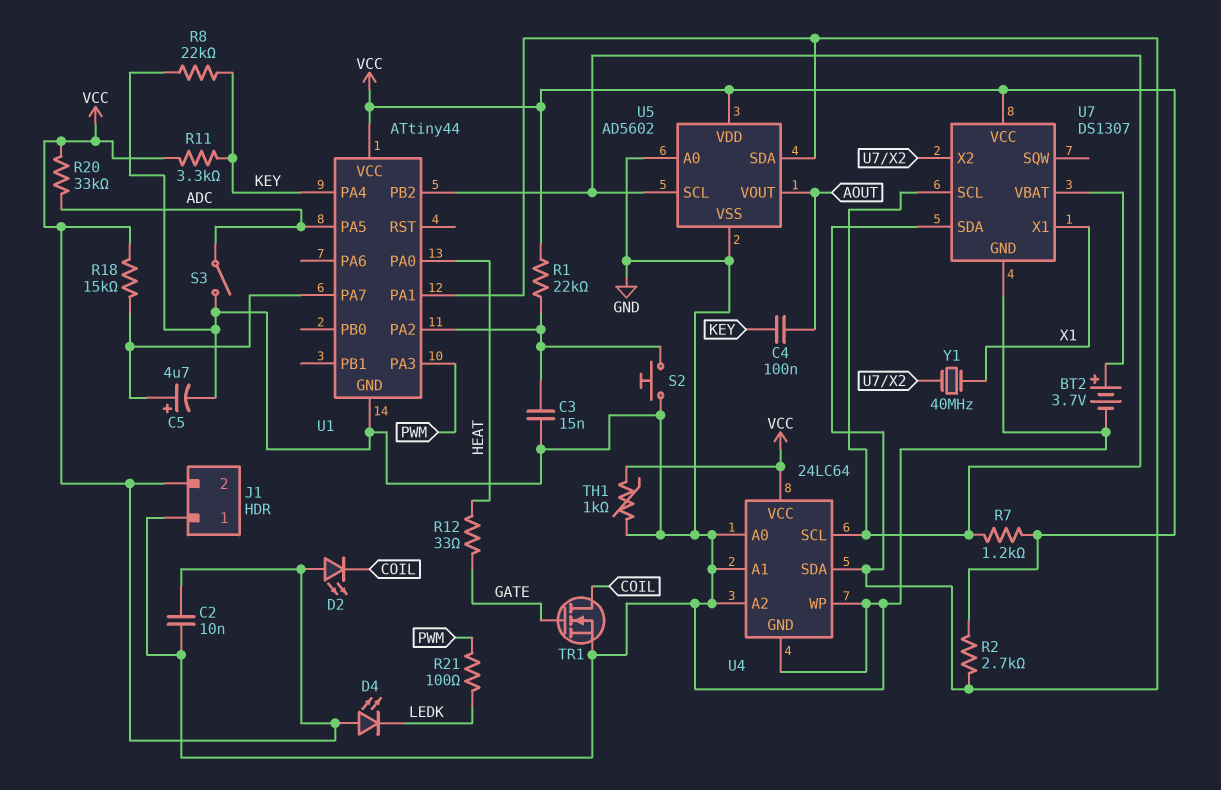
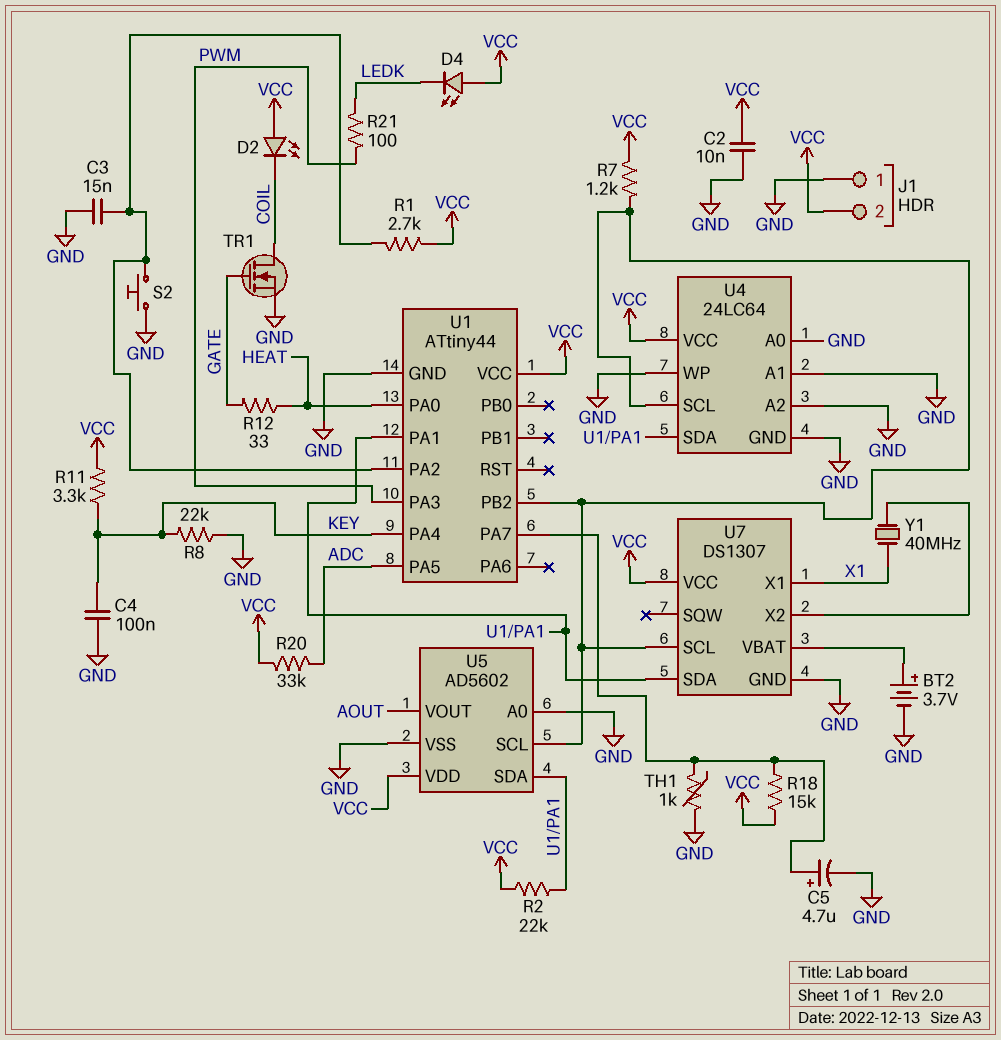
C4: 100nF (AOUT, KEY) -> 100nF (GND, KEY)
R1: 22k (U1/PA2, VCC) -> 2.7k (U1/PA2, VCC)
R2: 2.7k (U1/PA1, VCC) -> 22k (U1/PA1, VCC)
S3: switch (ADC, GND) -> none
TH1: 1k (GND, VCC) -> 1k (GND, U1/PA7)

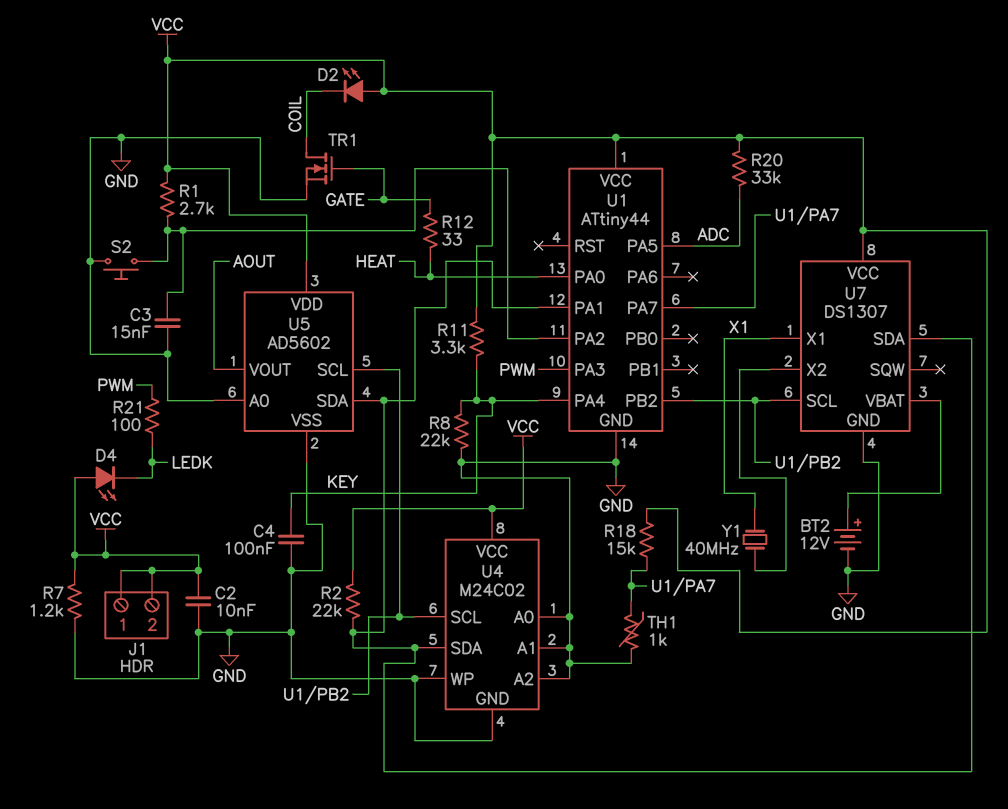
BT2: 3.7V (plus U7/VBAT, minus GND) -> 12V (plus U7/VBAT, minus GND)
C5: 4.7uF (plus U1/PA7, minus GND) -> none
J1 pin 1: GND -> VCC
R7: 1.2k (U1/PB2, VCC) -> 1.2k (GND, VCC)
U4: 24LC64 -> M24C02

